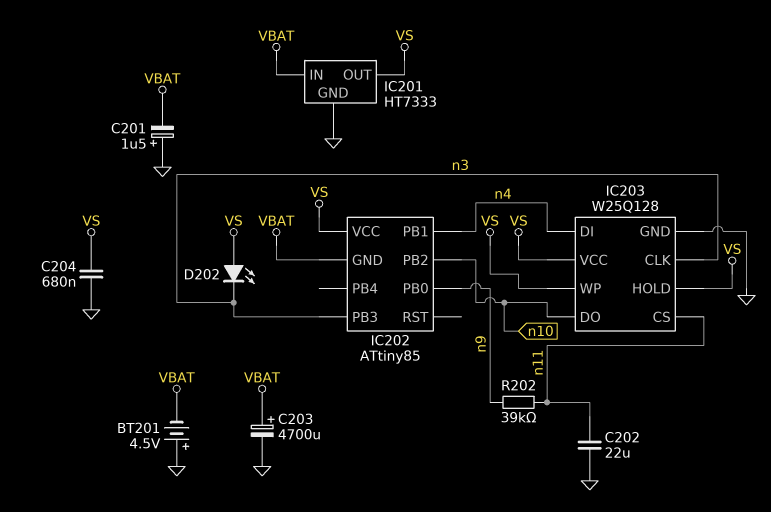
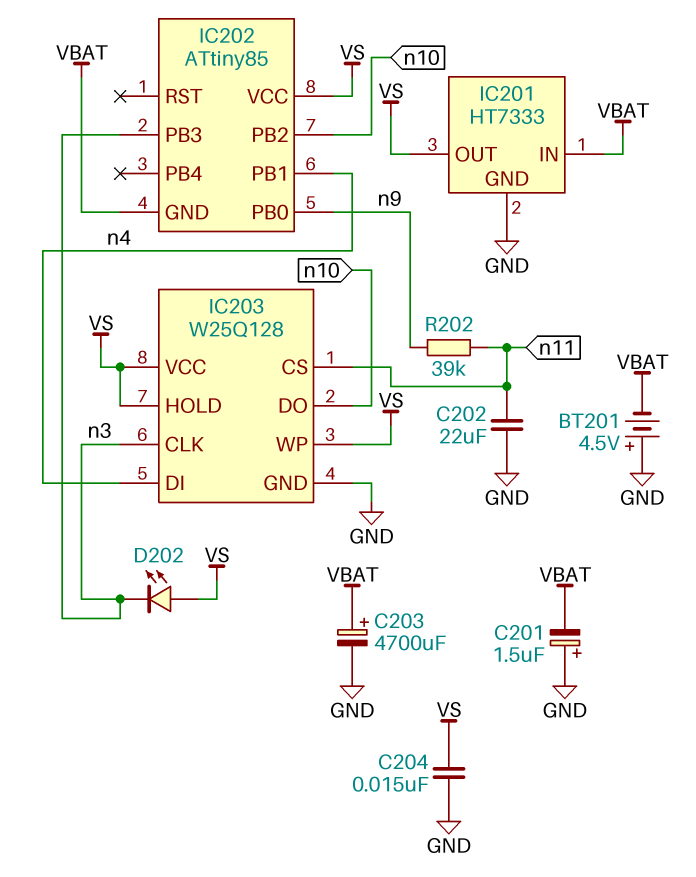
C204: 680nF (GND, VS) -> 15nF (GND, VS)

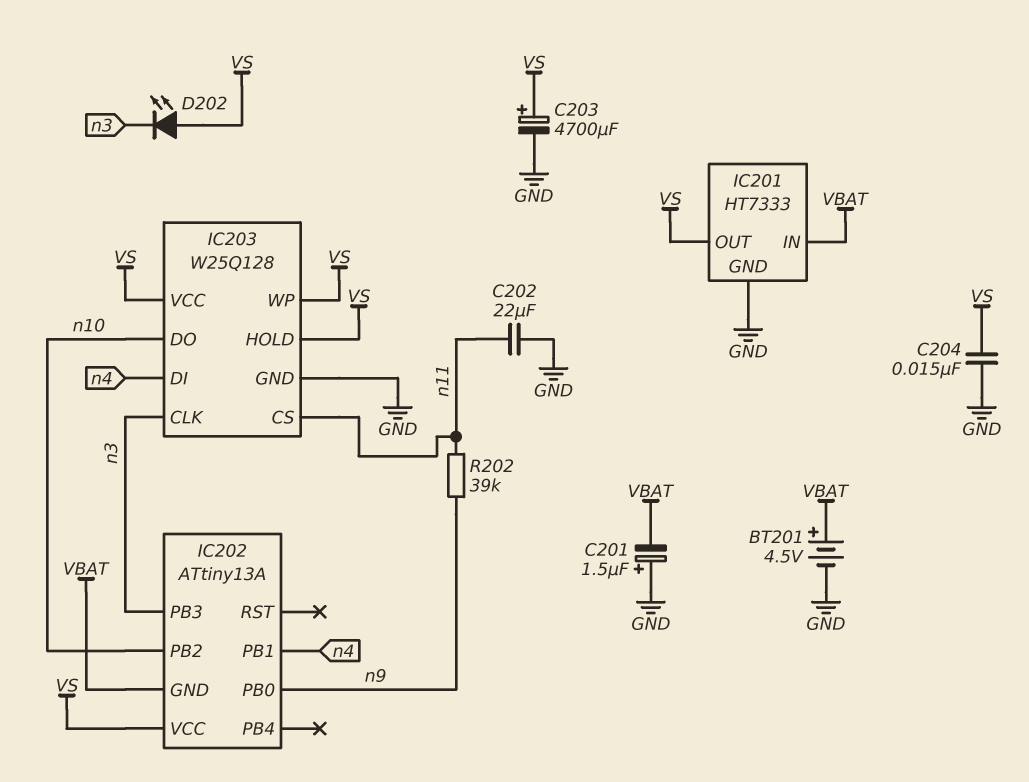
BT201: 4.5V (plus GND, minus VBAT) -> 4.5V (plus VBAT, minus GND)
C203: 4700uF (plus VBAT, minus GND) -> 4700uF (plus VS, minus GND)
IC202: ATtiny85 -> ATtiny13A

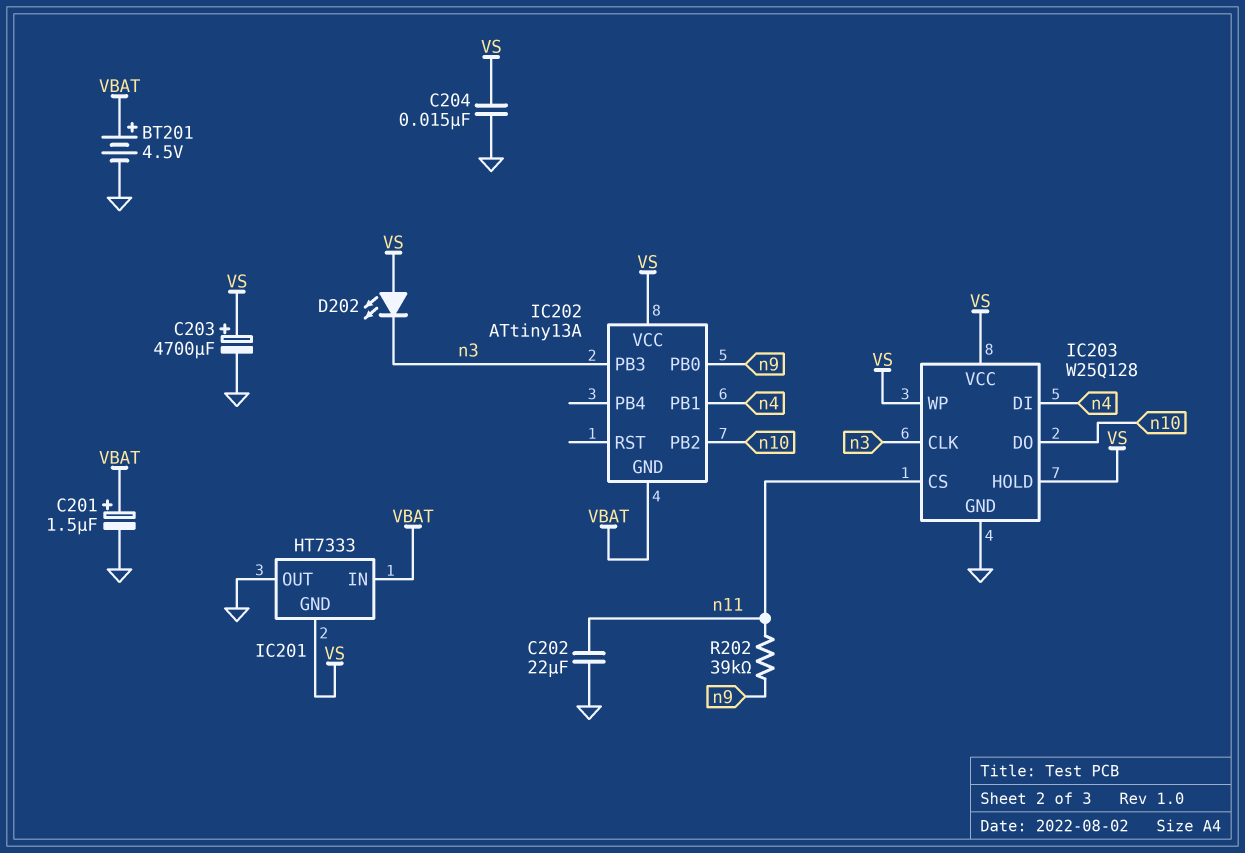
C201: 1.5uF (plus GND, minus VBAT) -> 1.5uF (plus VBAT, minus GND)
IC201 pin GND: GND -> VS
IC201 pin OUT: VS -> GND

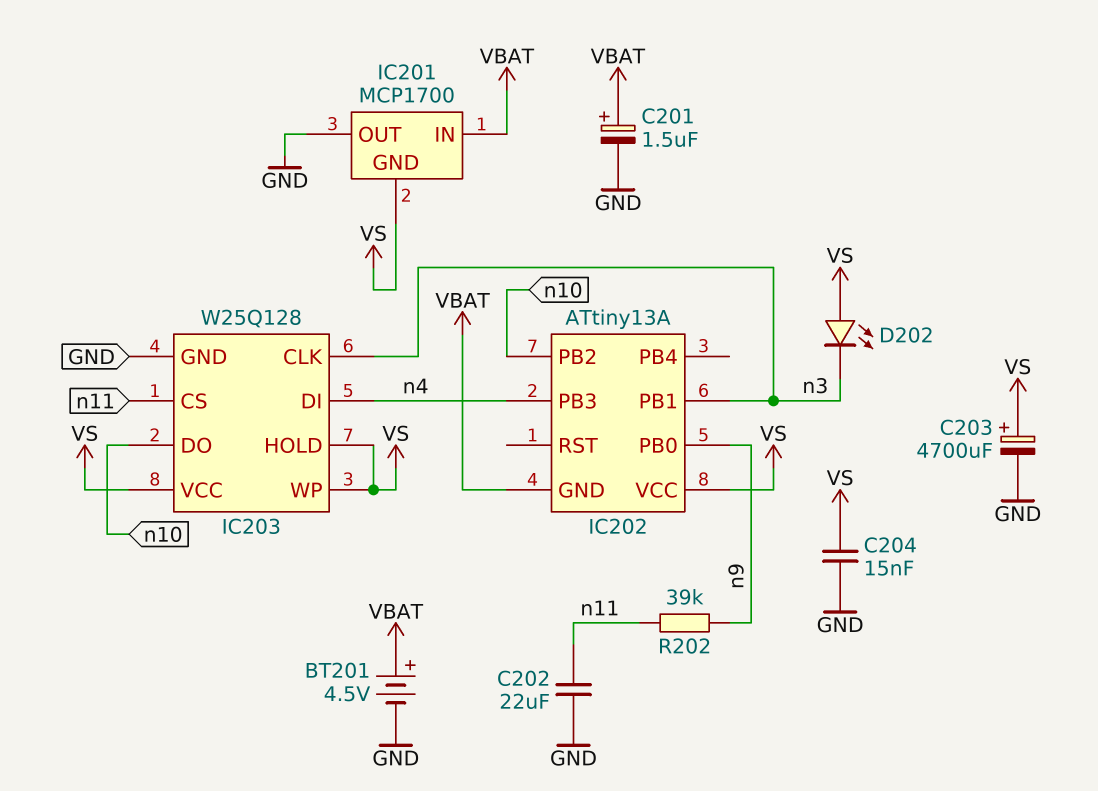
IC201: HT7333 -> MCP1700
IC202 pin PB1: n4 -> n3
IC202 pin PB3: n3 -> n4

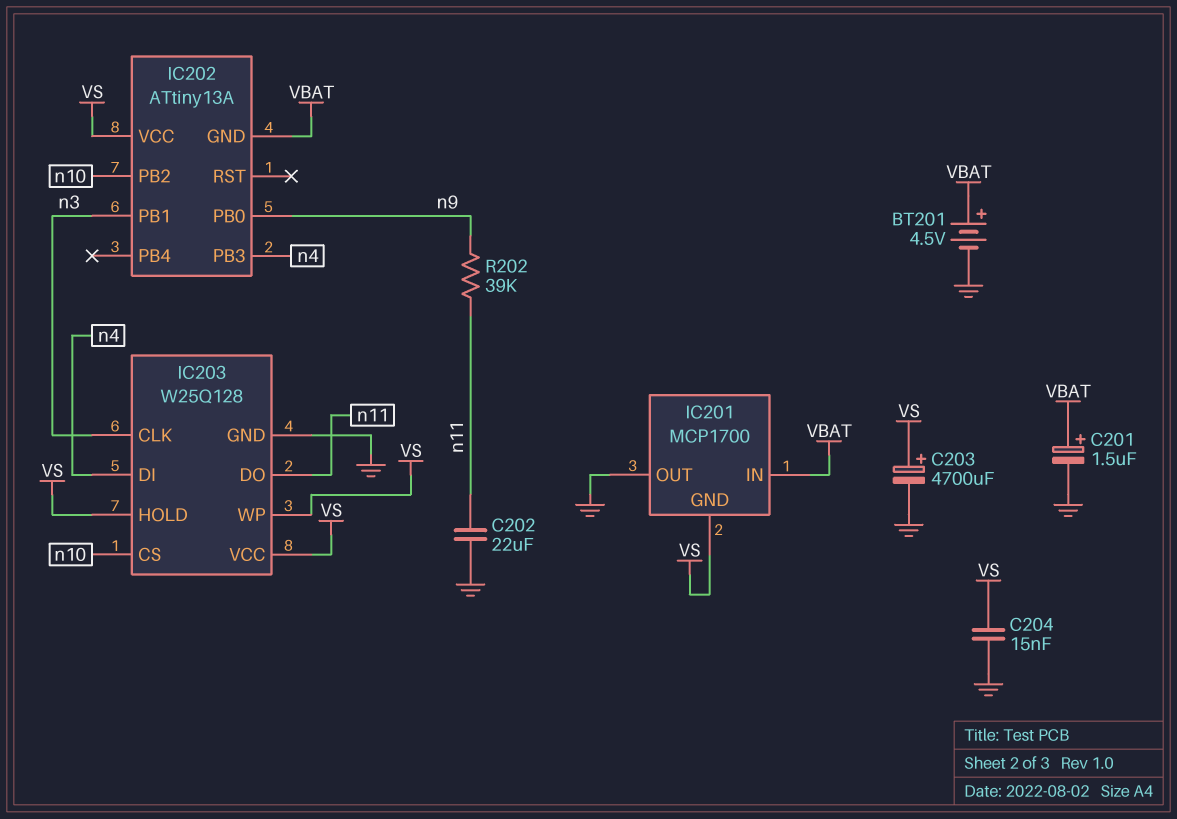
D202: LED (A VS, K n3) -> none
IC203 pin CS: n11 -> n10
IC203 pin DO: n10 -> n11

